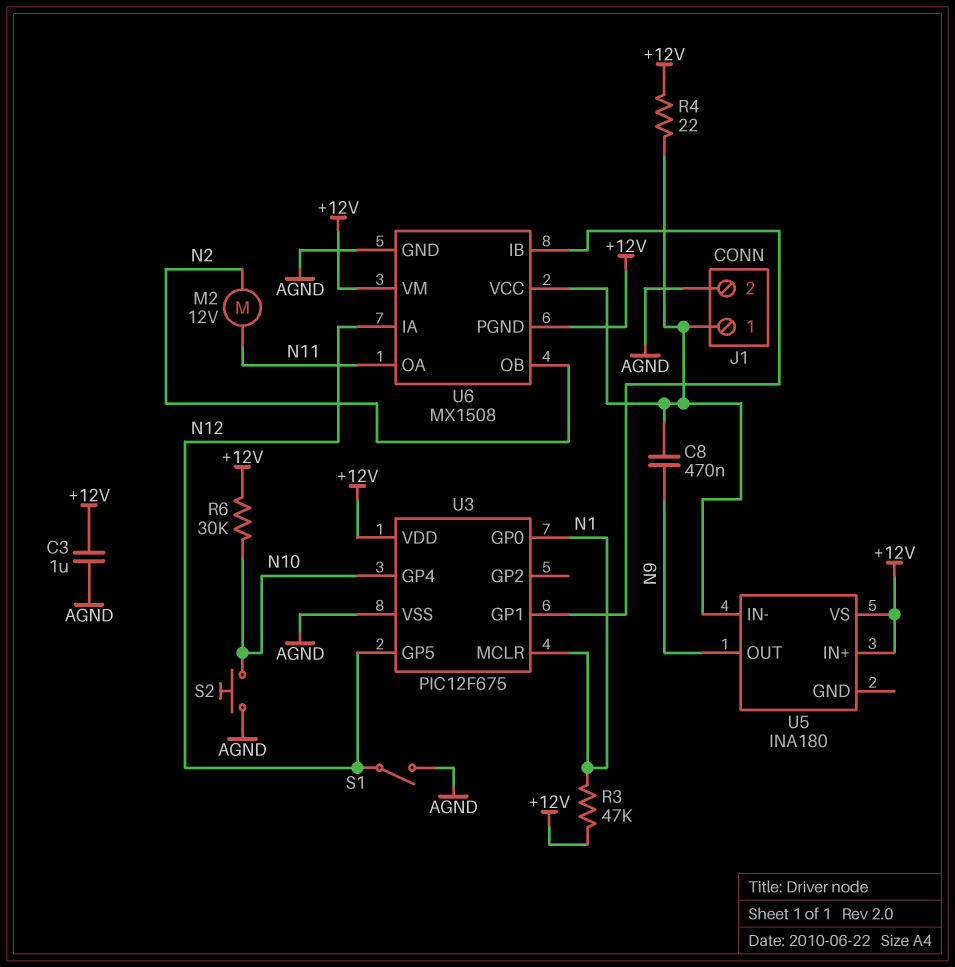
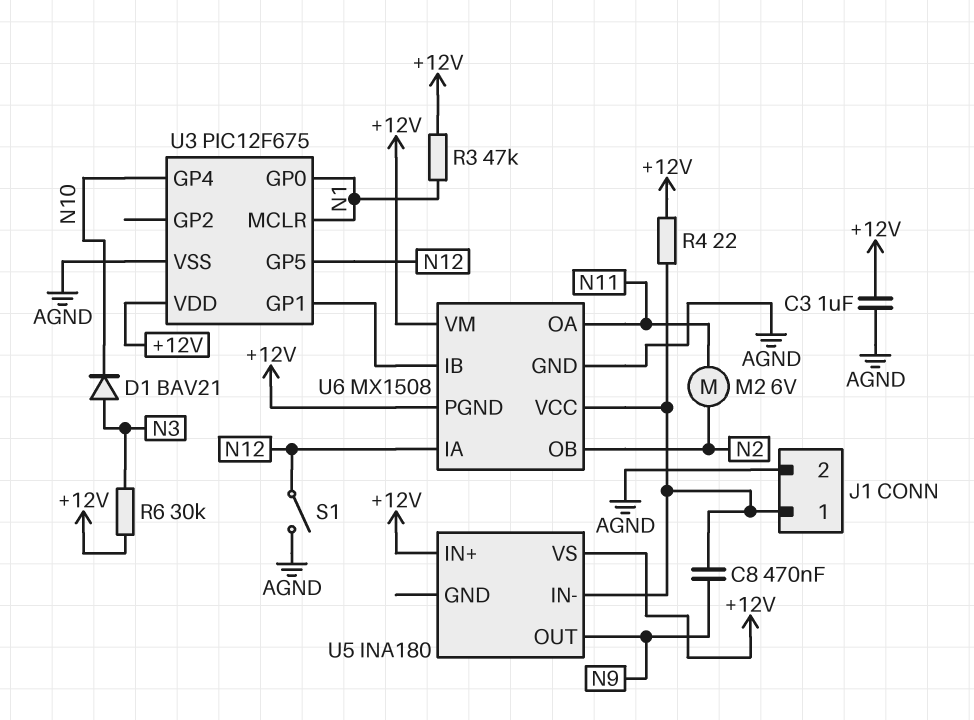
D1: none -> diode BAV21 (A N3, K N10)
M2: motor 12V (N2, N11) -> motor 6V (N2, N11)
R6: 30k (+12V, N10) -> 30k (+12V, N3)
S2: button (AGND, N10) -> none

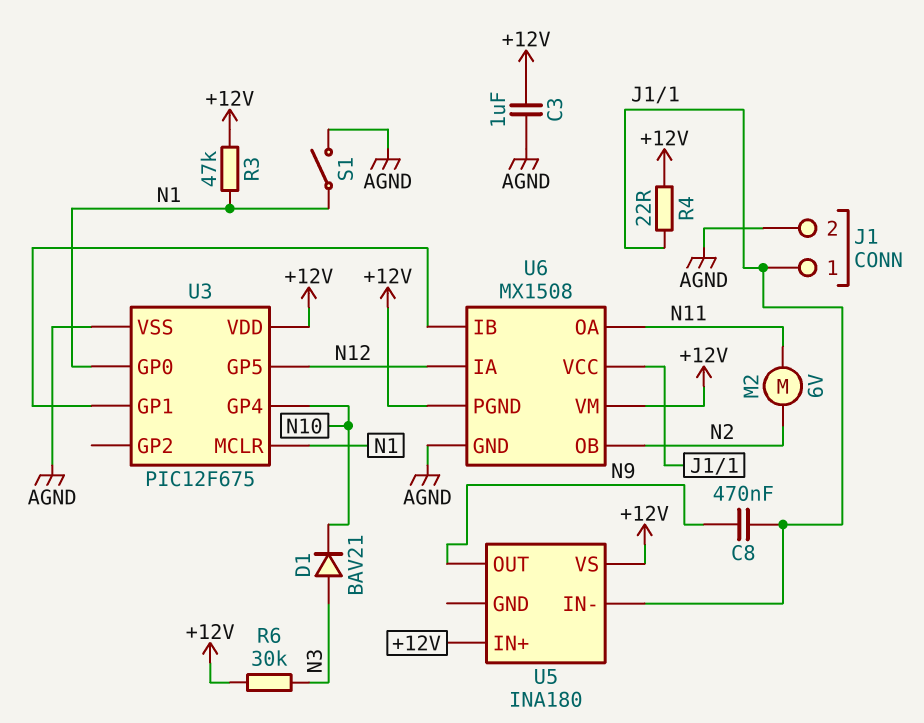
S1: switch (AGND, N12) -> switch (AGND, N1)

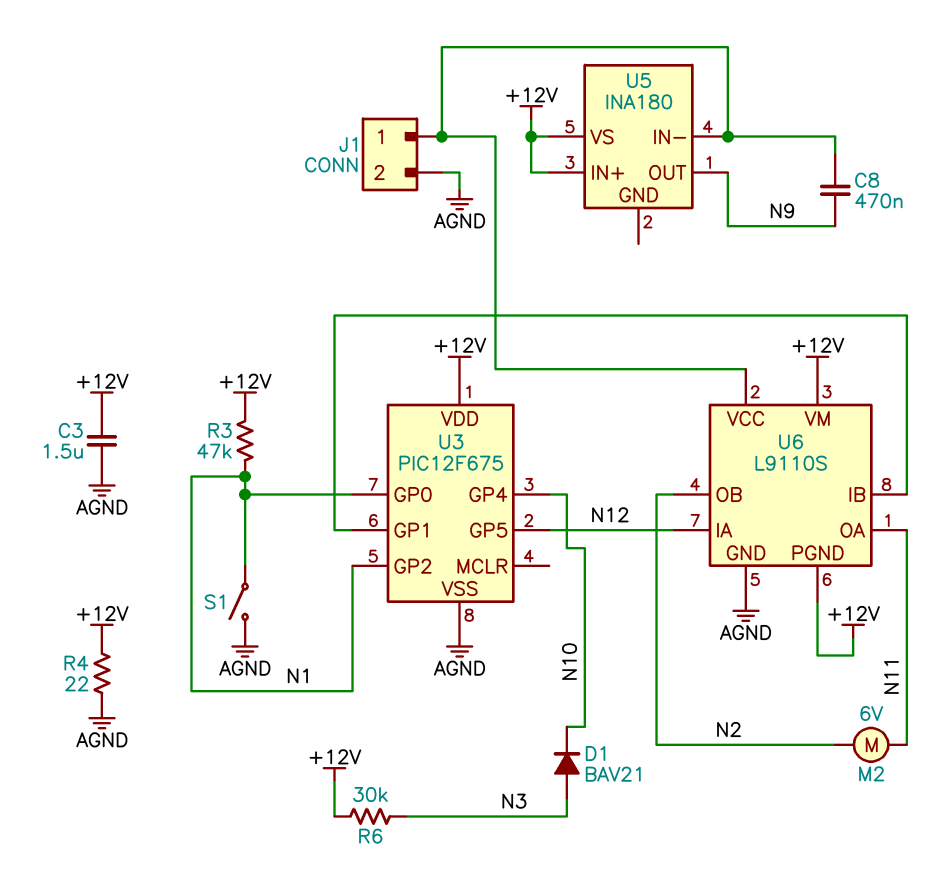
C3: 1uF (+12V, AGND) -> 1.5uF (+12V, AGND)
R4: 22 (+12V, J1/1) -> 22 (+12V, AGND)
U3 pin GP2: none -> N1
U3 pin MCLR: N1 -> none
U6: MX1508 -> L9110S

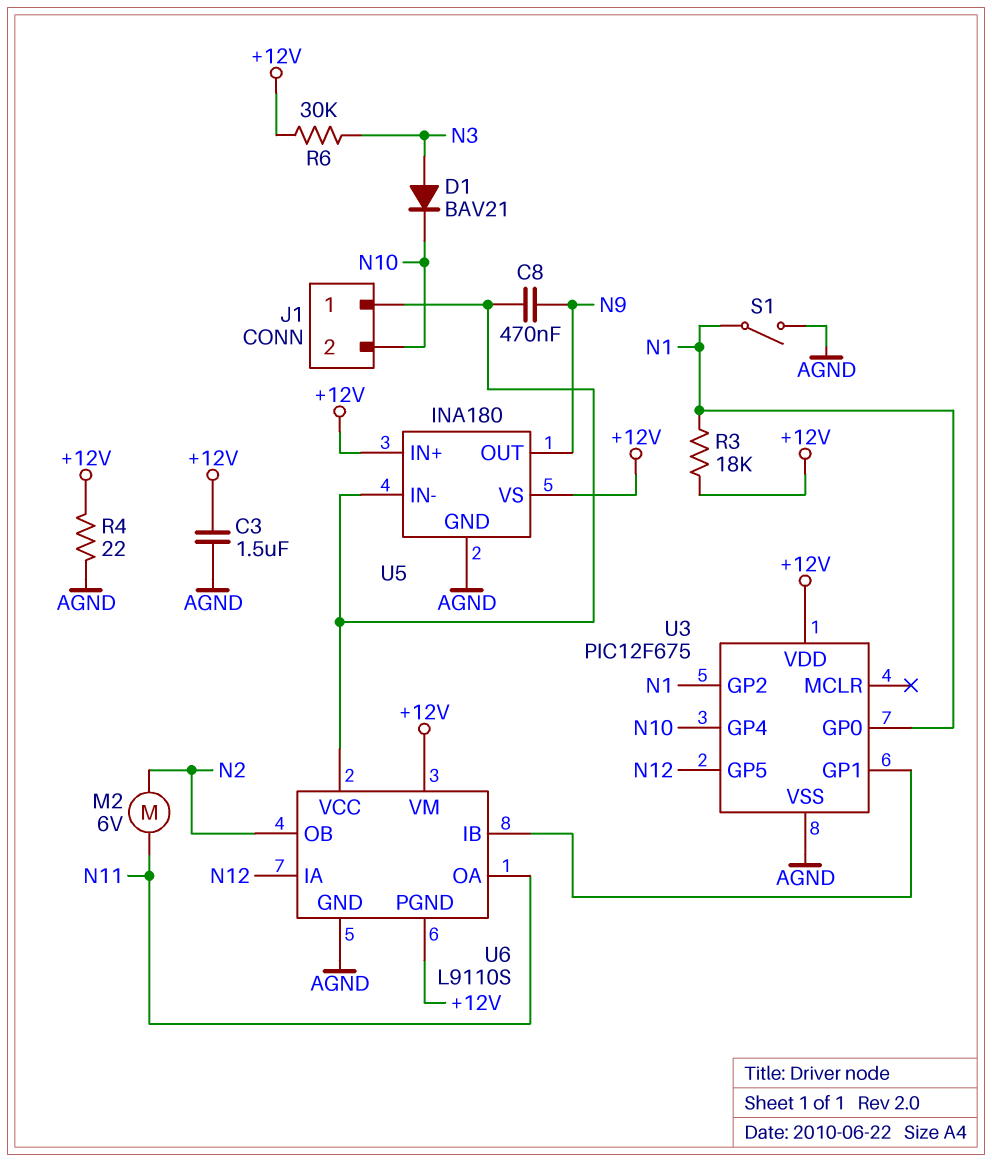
J1 pin 2: AGND -> N10
R3: 47k (+12V, N1) -> 18k (+12V, N1)
U5 pin GND: none -> AGND

